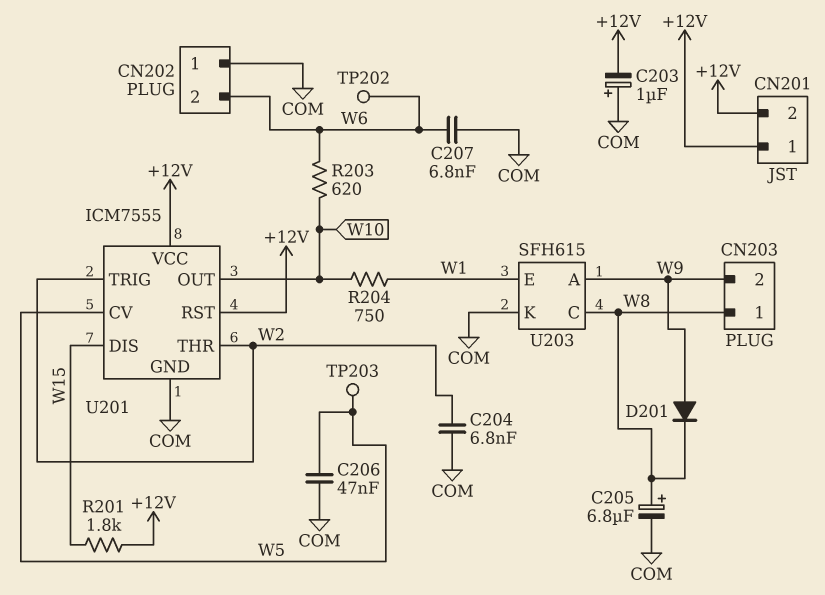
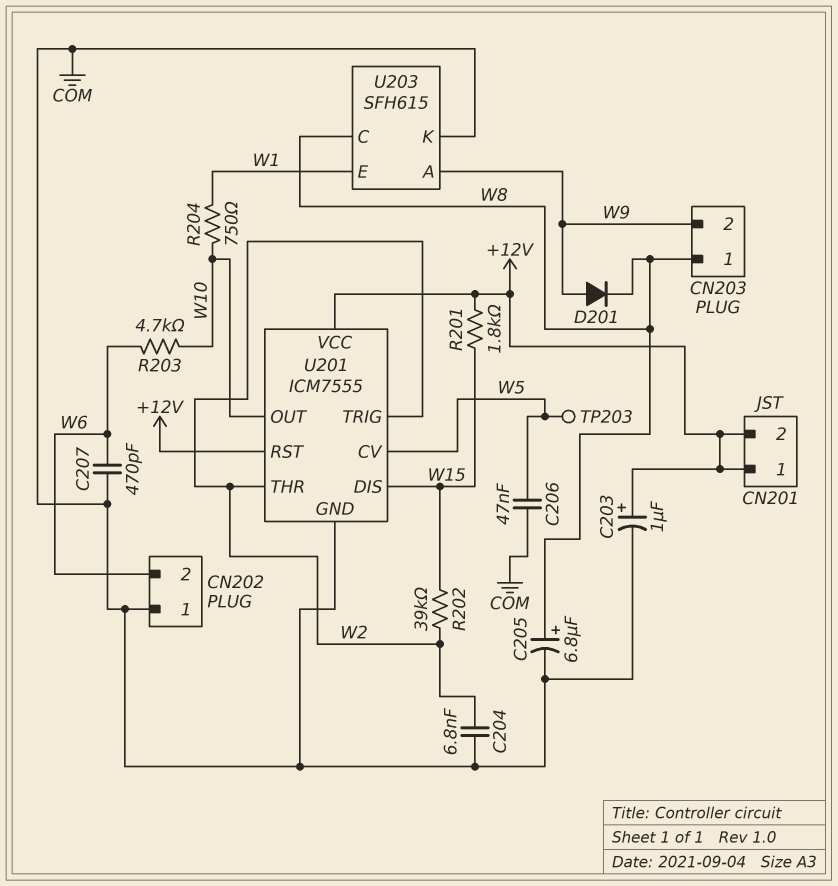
C203: 1uF (plus COM, minus +12V) -> 1uF (plus +12V, minus COM)
C207: 6.8nF (COM, W6) -> 470pF (COM, W6)
R202: none -> 39k (W2, W15)
R203: 620 (W6, W10) -> 4.7k (W6, W10)
TP202: test point (W6) -> none

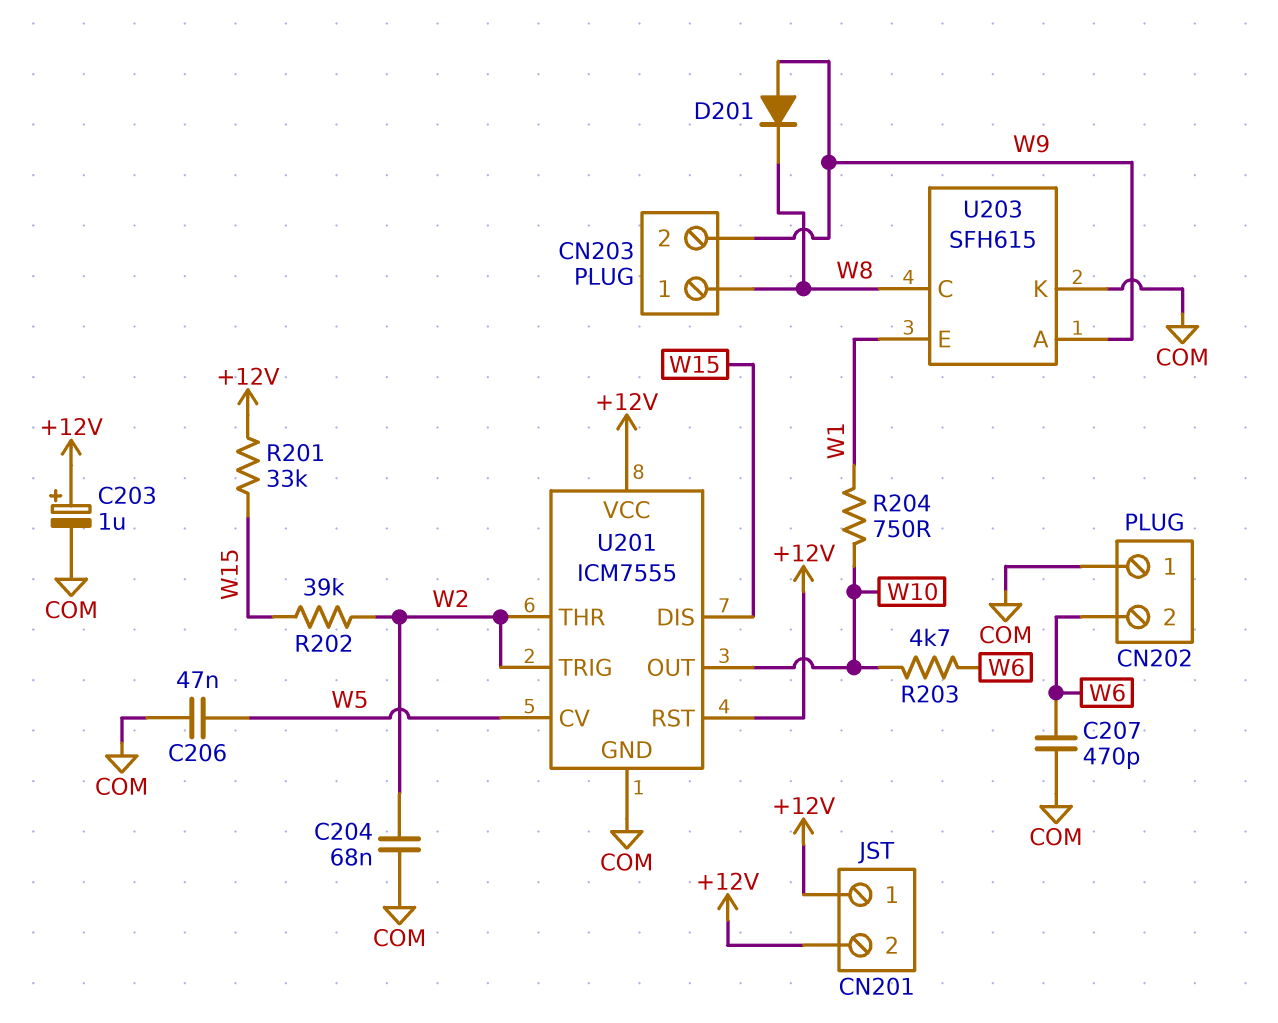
C204: 6.8nF (COM, W2) -> 68nF (COM, W2)
C205: 6.8uF (plus W8, minus COM) -> none
R201: 1.8k (+12V, W15) -> 33k (+12V, W15)
TP203: test point (W5) -> none

